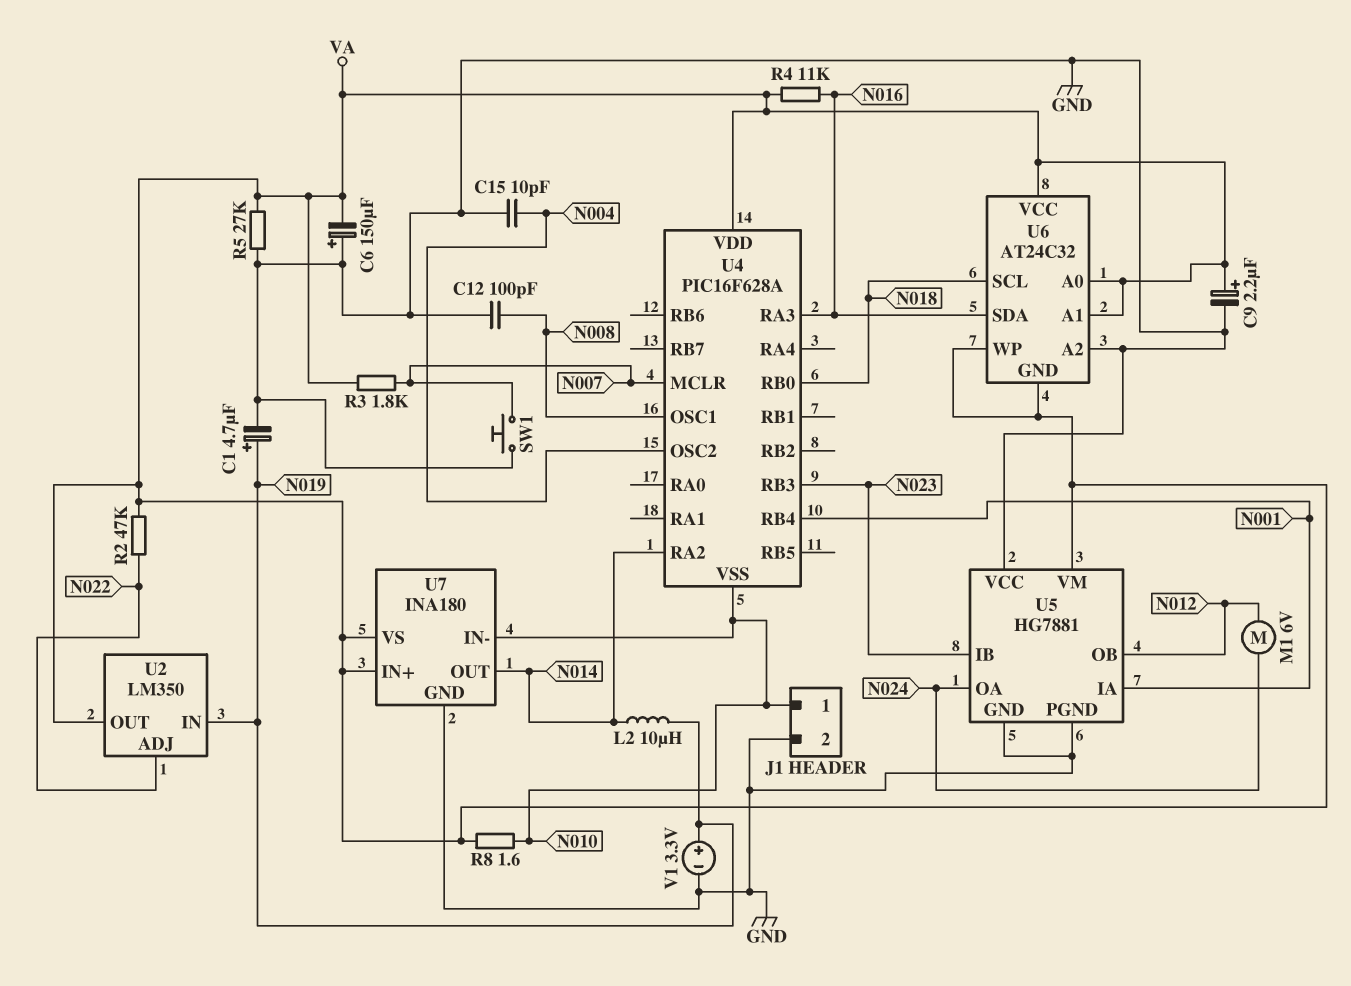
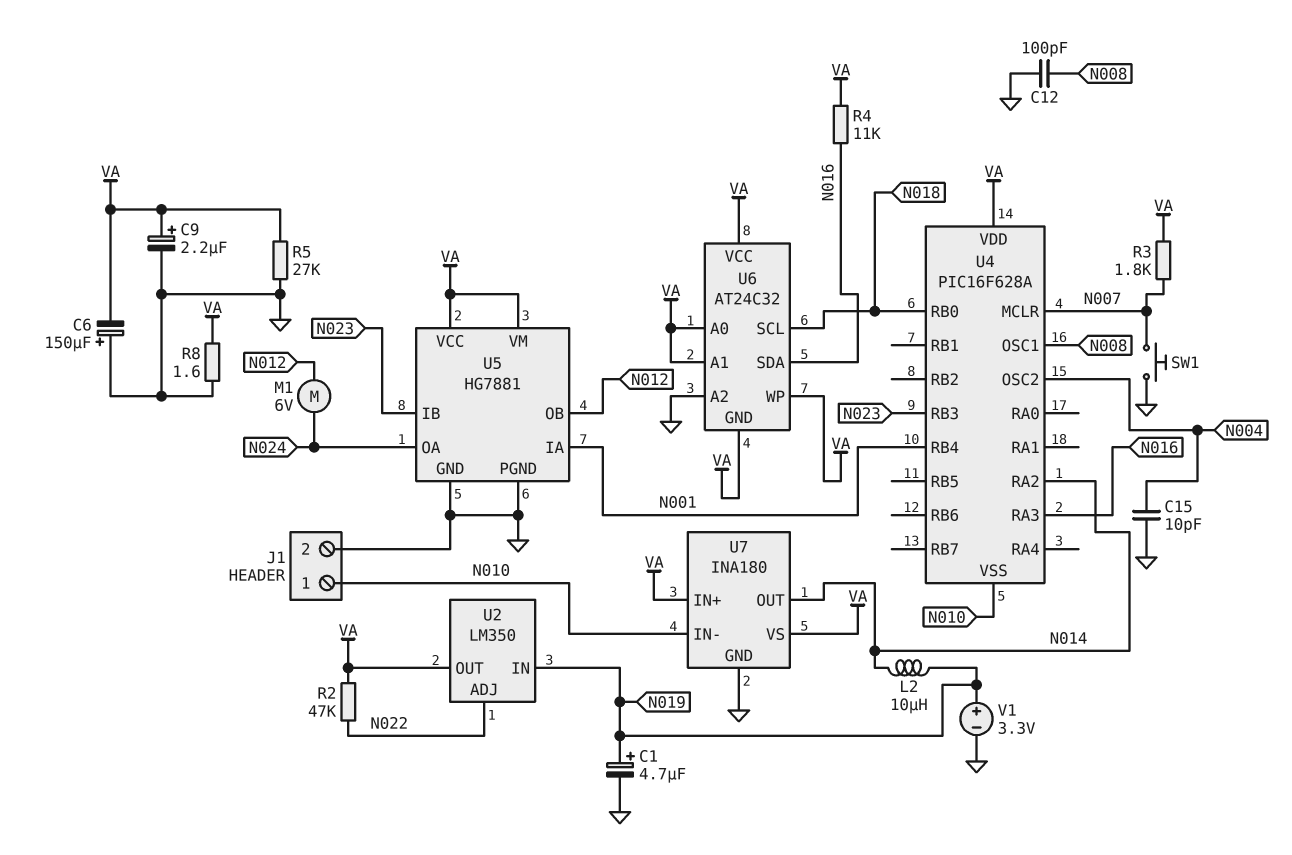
R8: 1.6 (N010, VA) -> 1.6 (GND, VA)
U5 pin VCC: GND -> VA

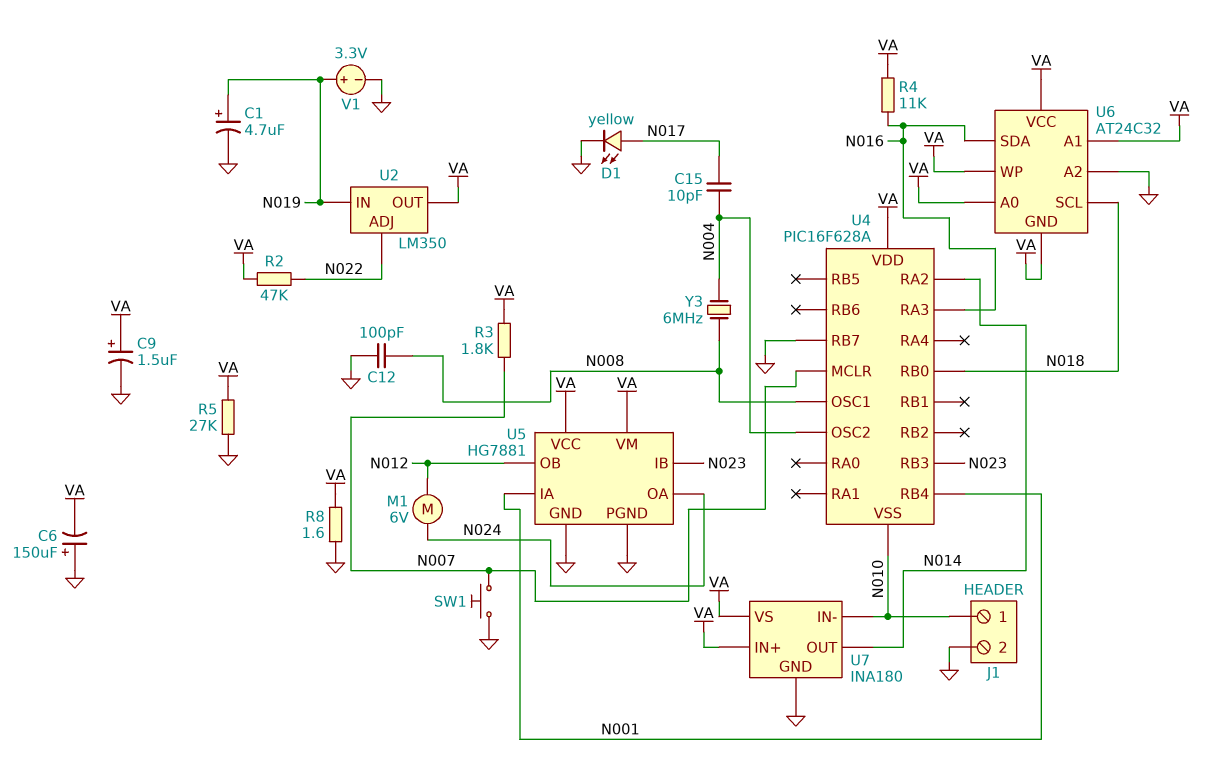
C9: 2.2uF (plus VA, minus GND) -> 1.5uF (plus VA, minus GND)
C15: 10pF (GND, N004) -> 10pF (N004, N017)
D1: none -> LED yellow (A N017, K GND)
L2: 10uH (N014, N019) -> none
U4 pin RB7: none -> GND
Y3: none -> 6MHz (N004, N008)

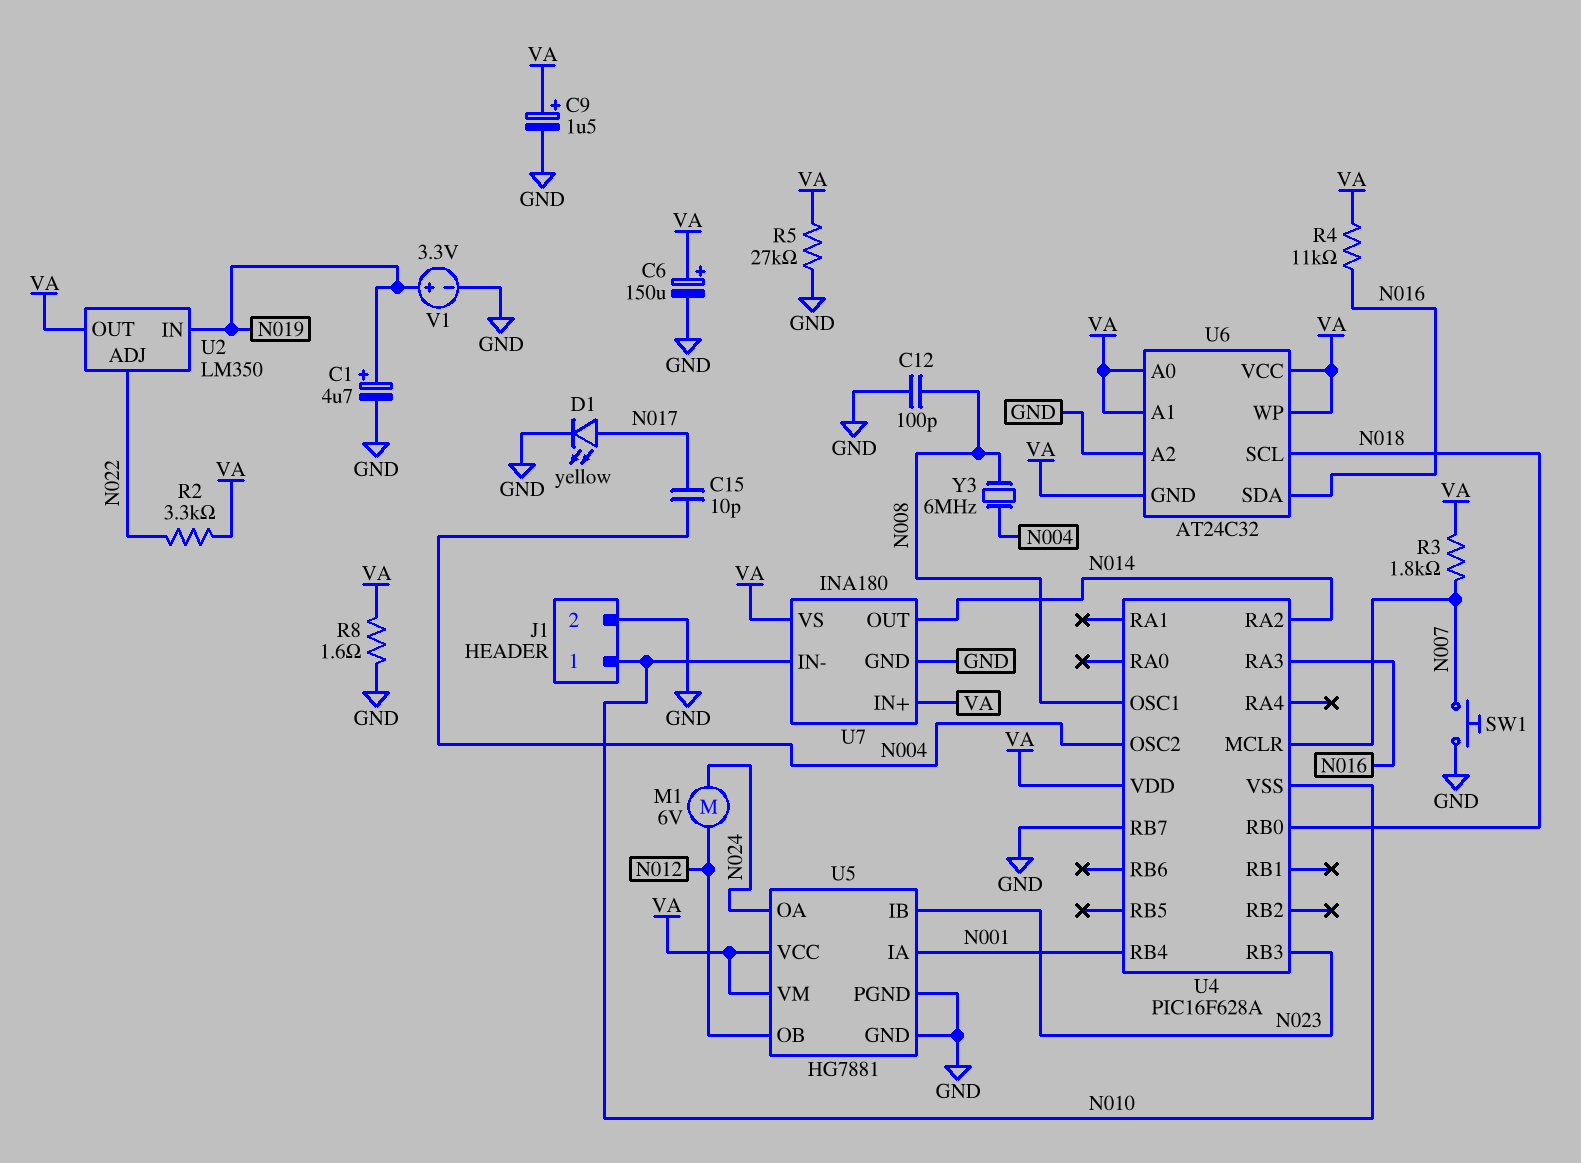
C6: 150uF (plus GND, minus VA) -> 150uF (plus VA, minus GND)
R2: 47k (N022, VA) -> 3.3k (N022, VA)

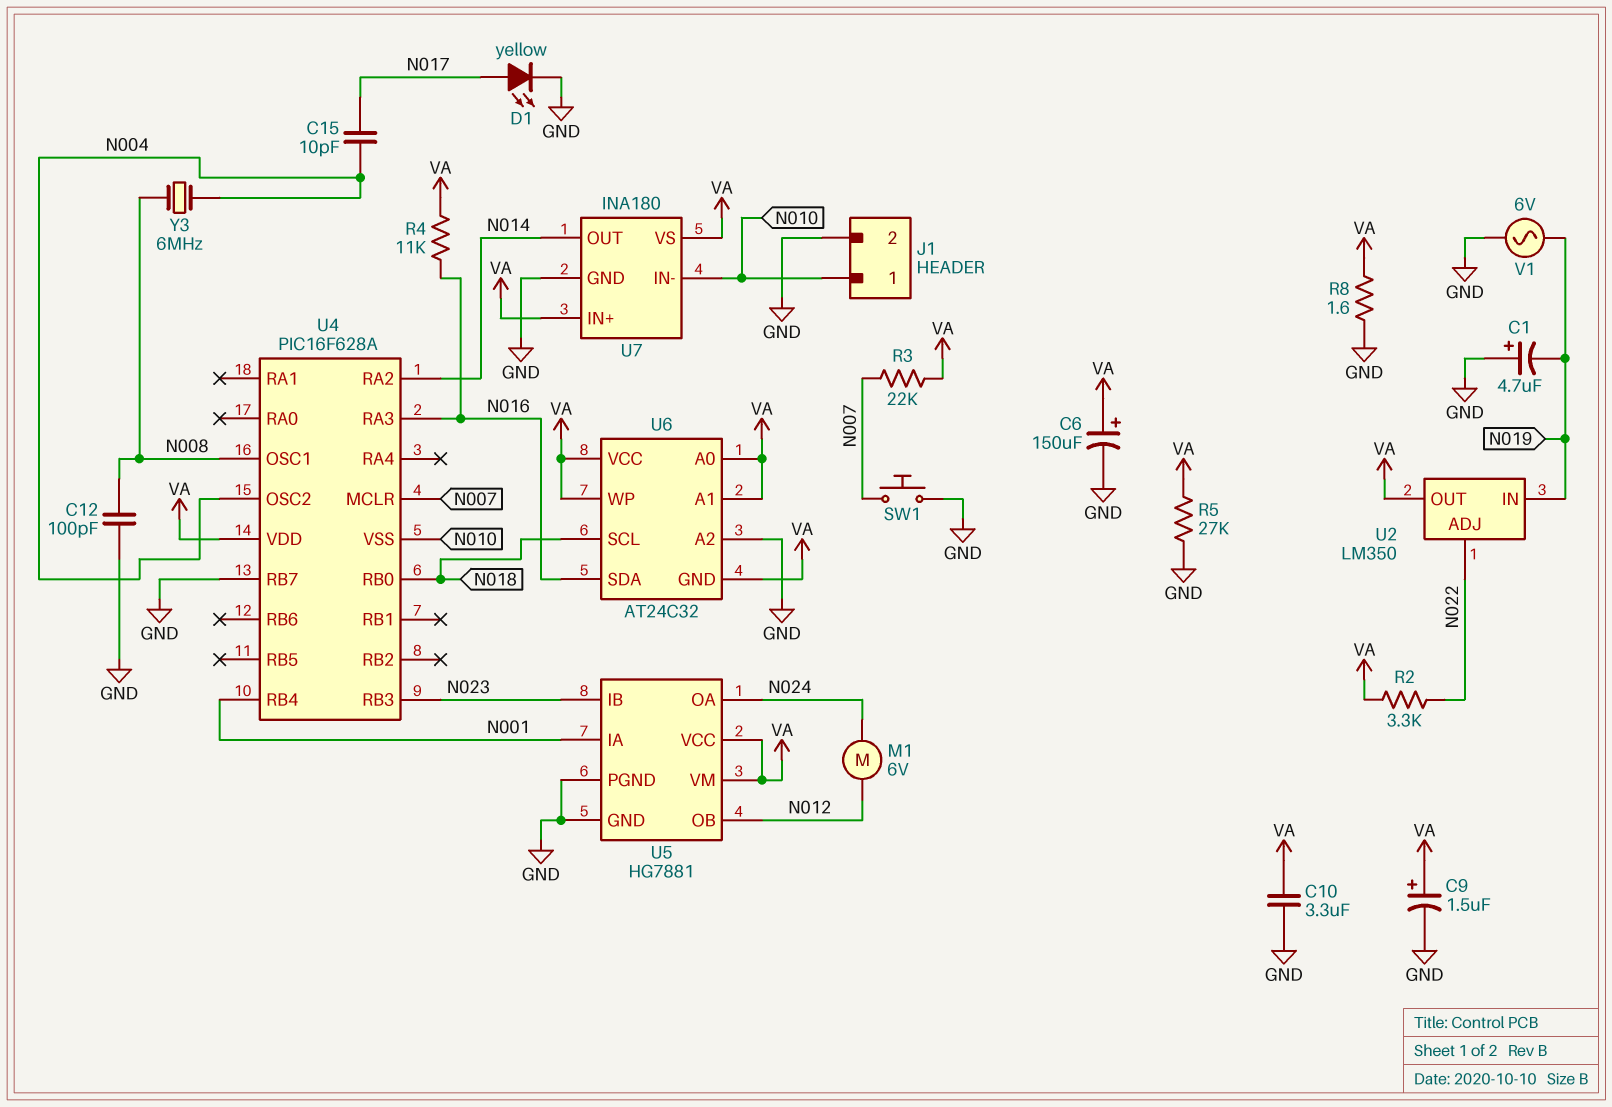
C1: 4.7uF (plus N019, minus GND) -> 4.7uF (plus GND, minus N019)
C10: none -> 3.3uF (GND, VA)
R3: 1.8k (N007, VA) -> 22k (N007, VA)
V1: 3.3V (plus N019, minus GND) -> AC 6V (GND, N019)

